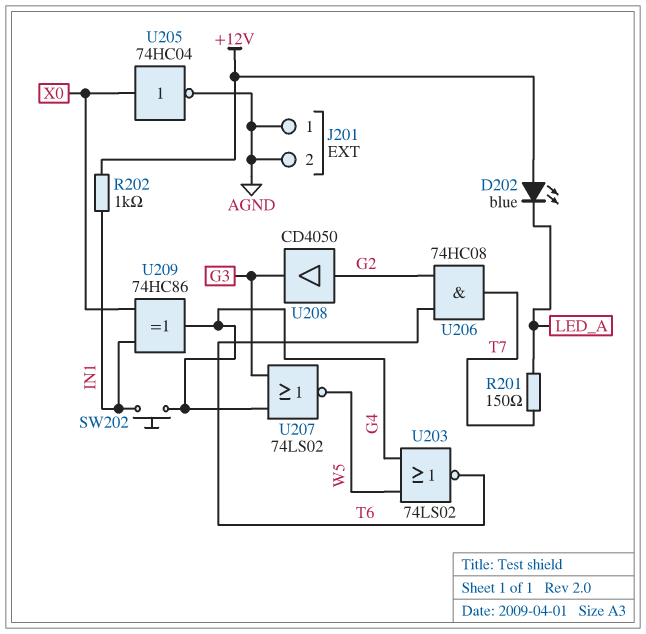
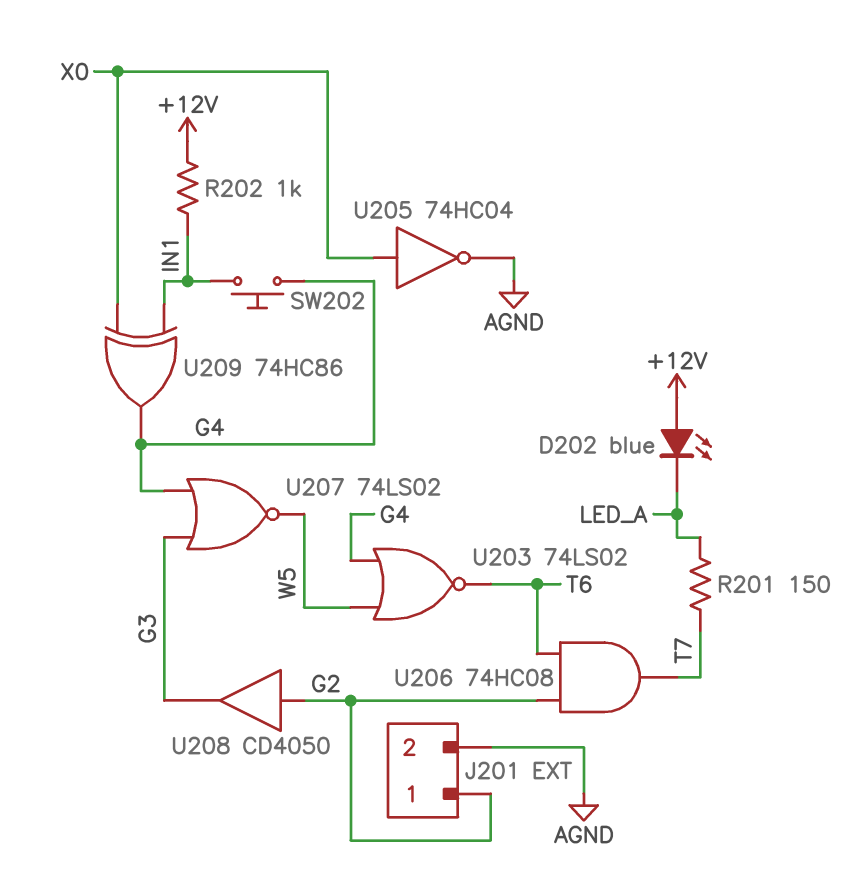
J201 pin 1: AGND -> G2

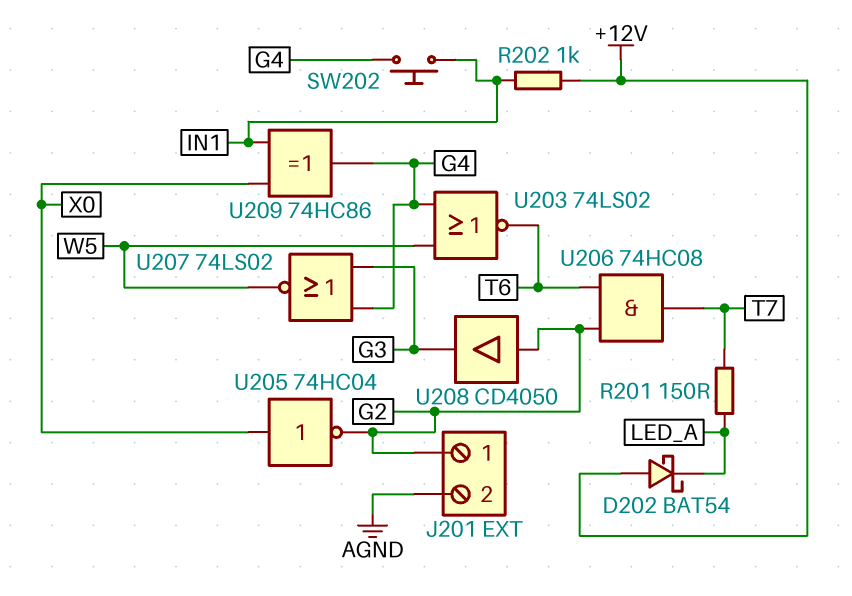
D202: LED blue (A +12V, K LED_A) -> schottky BAT54 (A +12V, K LED_A)
U205: NOT 74HC04 (in X0, out AGND) -> NOT 74HC04 (in X0, out G2)

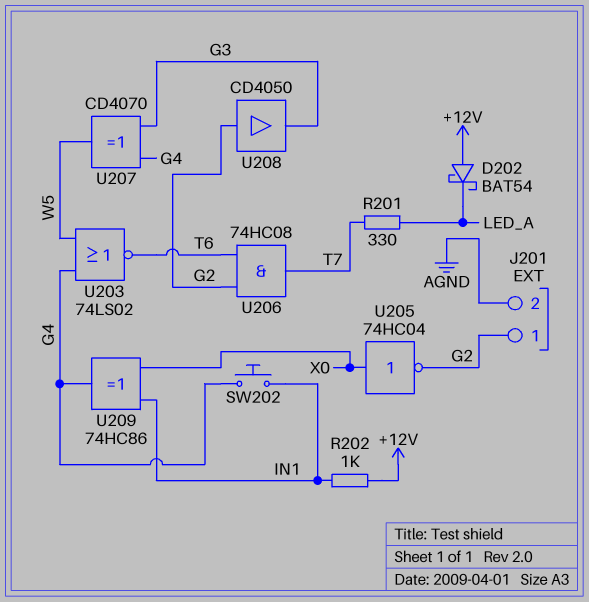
R201: 150 (LED_A, T7) -> 330 (LED_A, T7)
U207: NOR 74LS02 (in G3, in G4, out W5) -> XOR CD4070 (in G3, in G4, out W5)

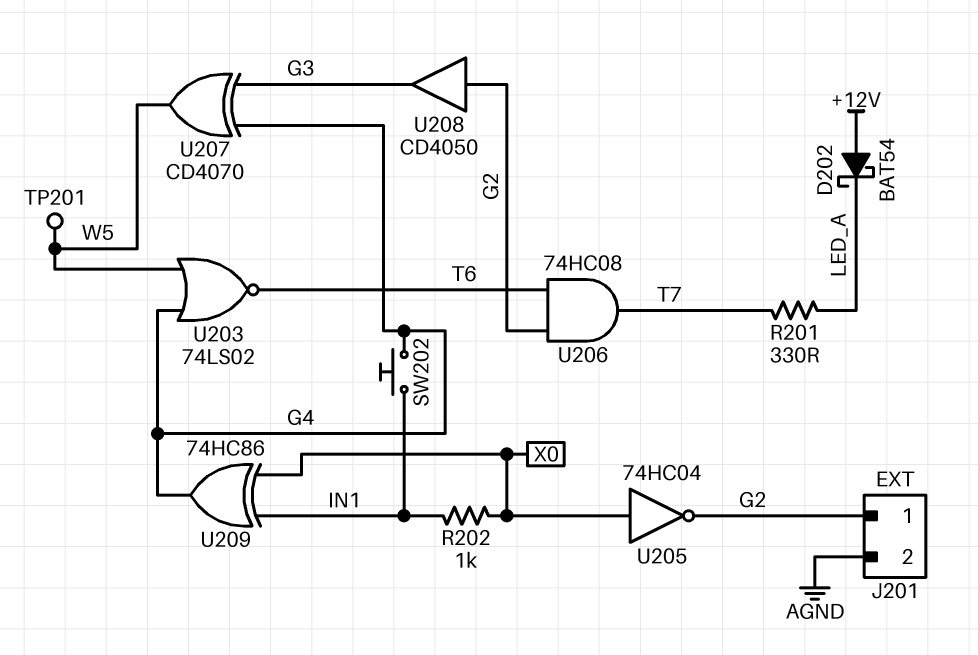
R202: 1k (+12V, IN1) -> 1k (IN1, X0)
TP201: none -> test point (W5)

